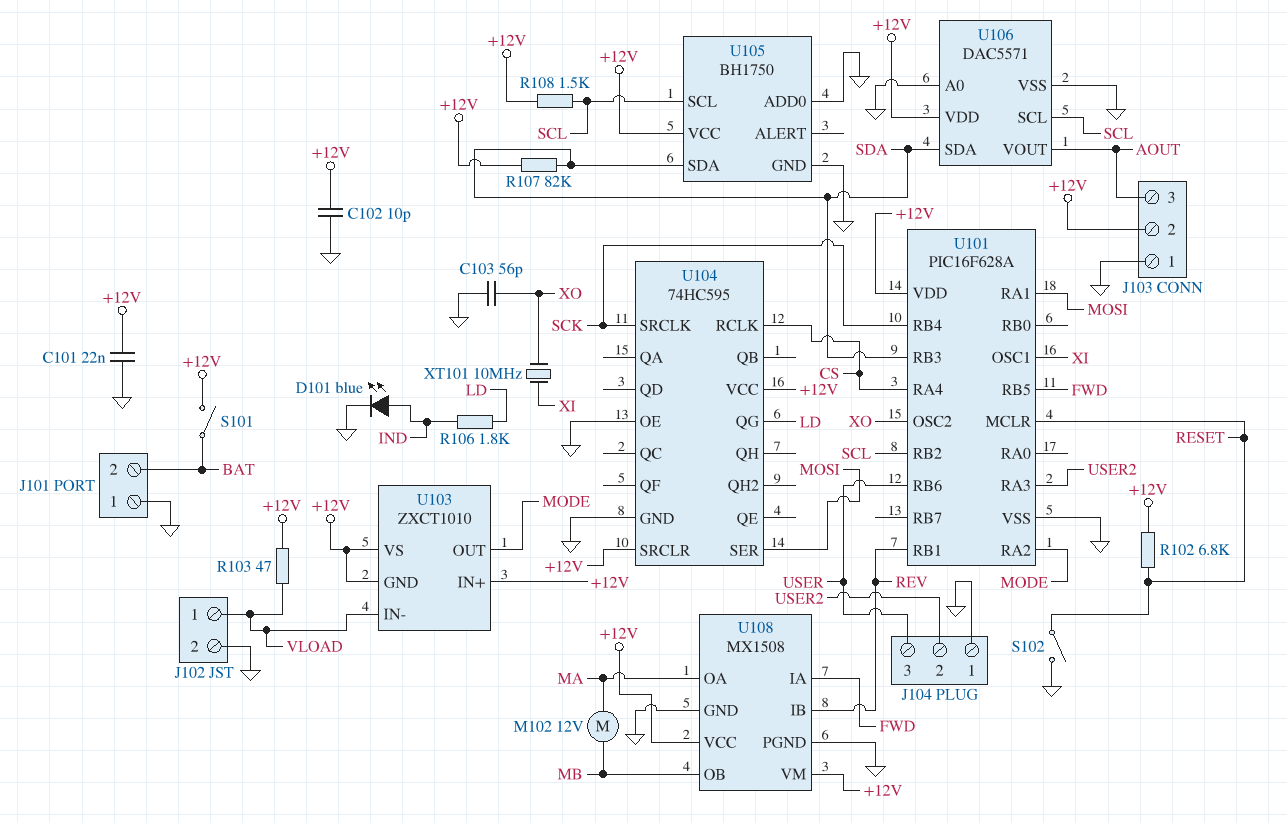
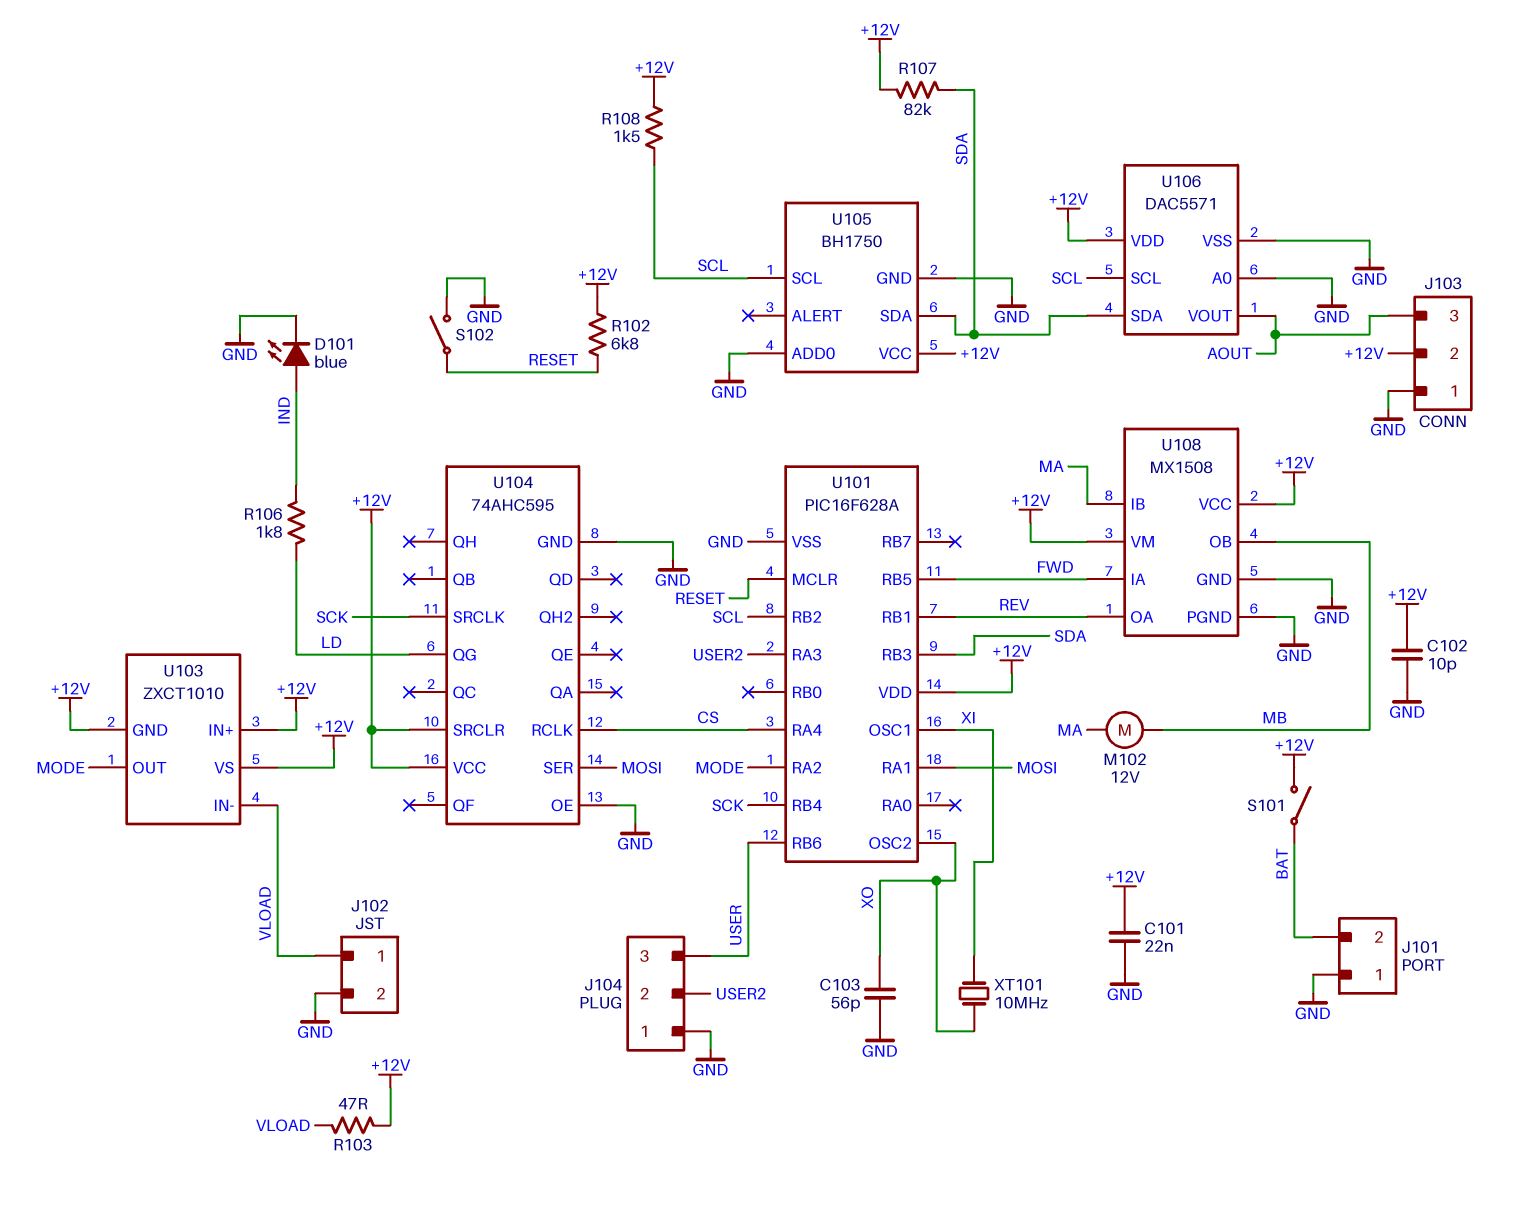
U104: 74HC595 -> 74AHC595
U108 pin IB: REV -> MA
U108 pin OA: MA -> REV

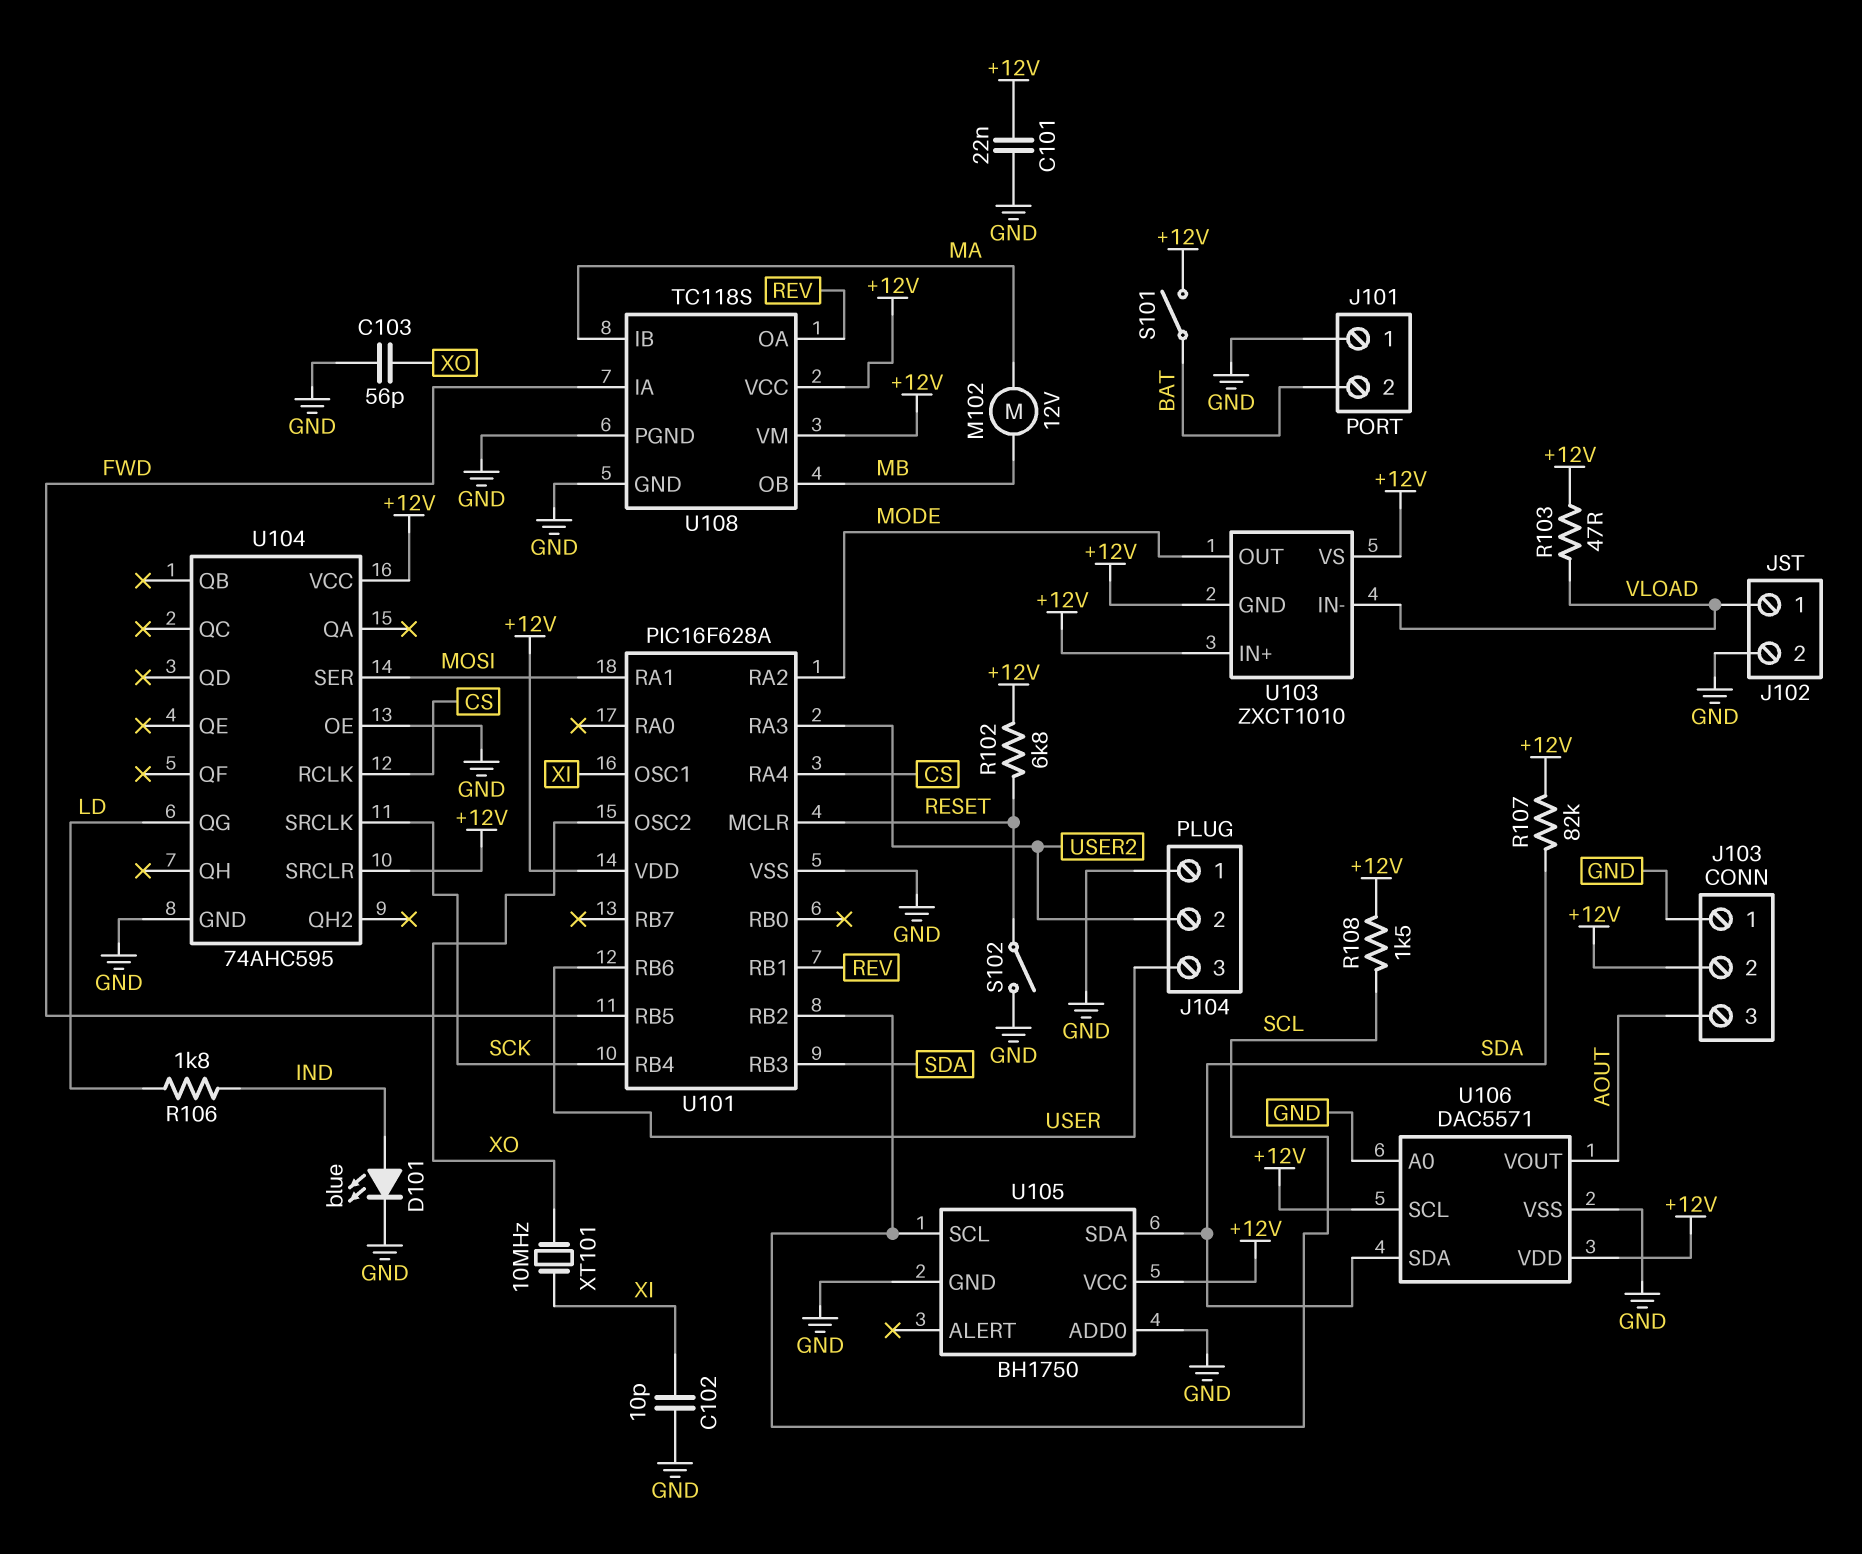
C102: 10pF (+12V, GND) -> 10pF (GND, XI)
U106 pin SCL: SCL -> +12V
U108: MX1508 -> TC118S

